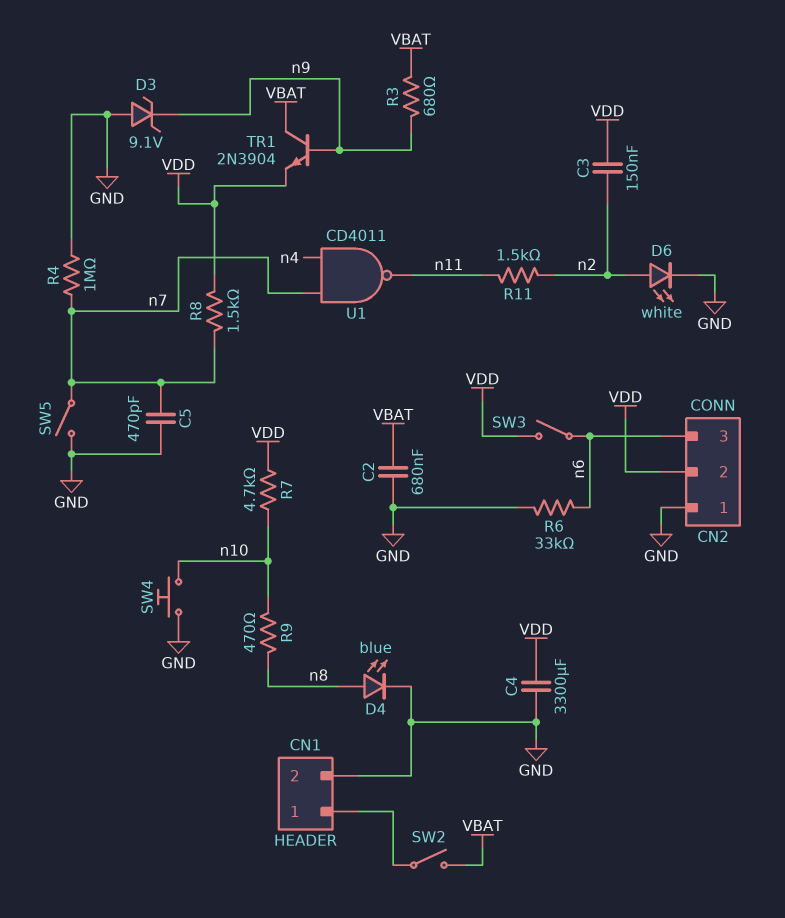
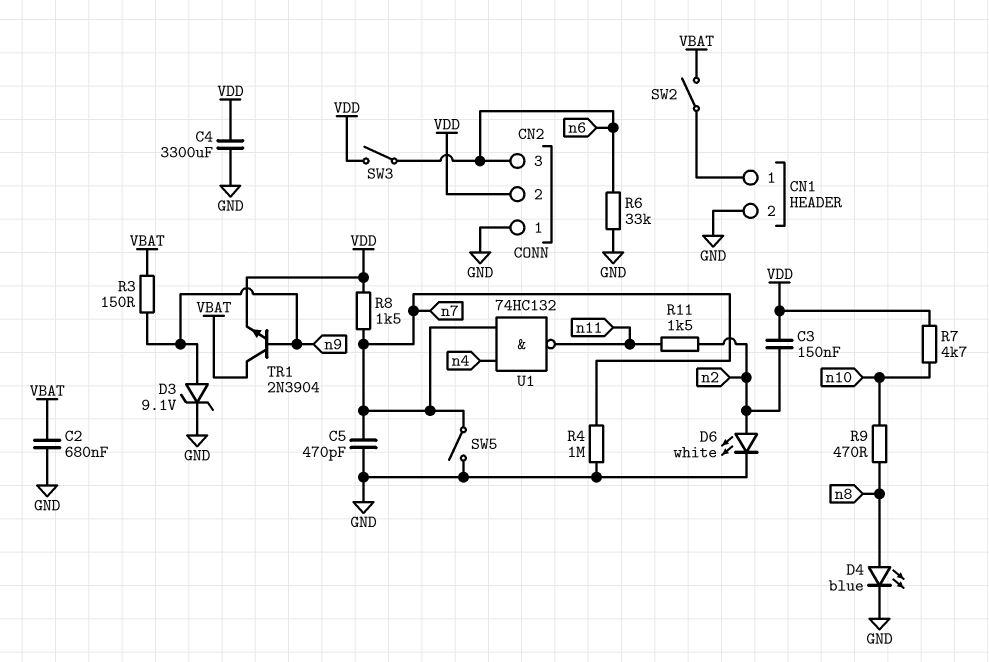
D3: zener 9.1V (A GND, K n9) -> zener 9.1V (A n9, K GND)
R3: 680 (VBAT, n9) -> 150 (VBAT, n9)
SW4: button (GND, n10) -> none
U1: NAND CD4011 (in n4, in n7, out n11) -> NAND 74HC132 (in n4, in n7, out n11)

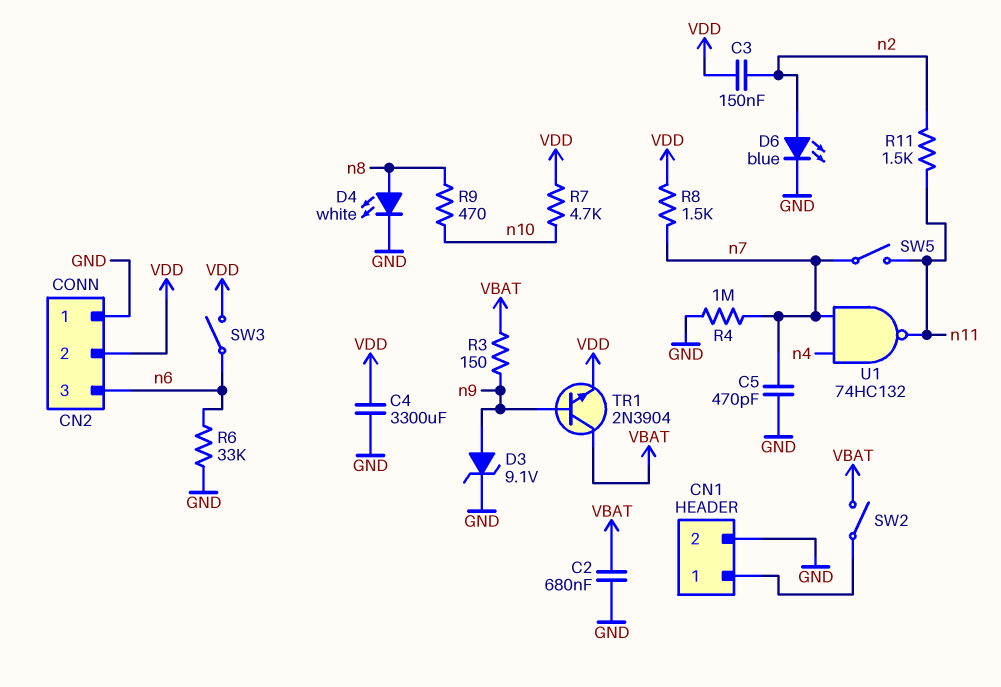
D4: LED blue (A n8, K GND) -> LED white (A n8, K GND)
D6: LED white (A n2, K GND) -> LED blue (A n2, K GND)
SW5: switch (GND, n7) -> switch (n7, n11)

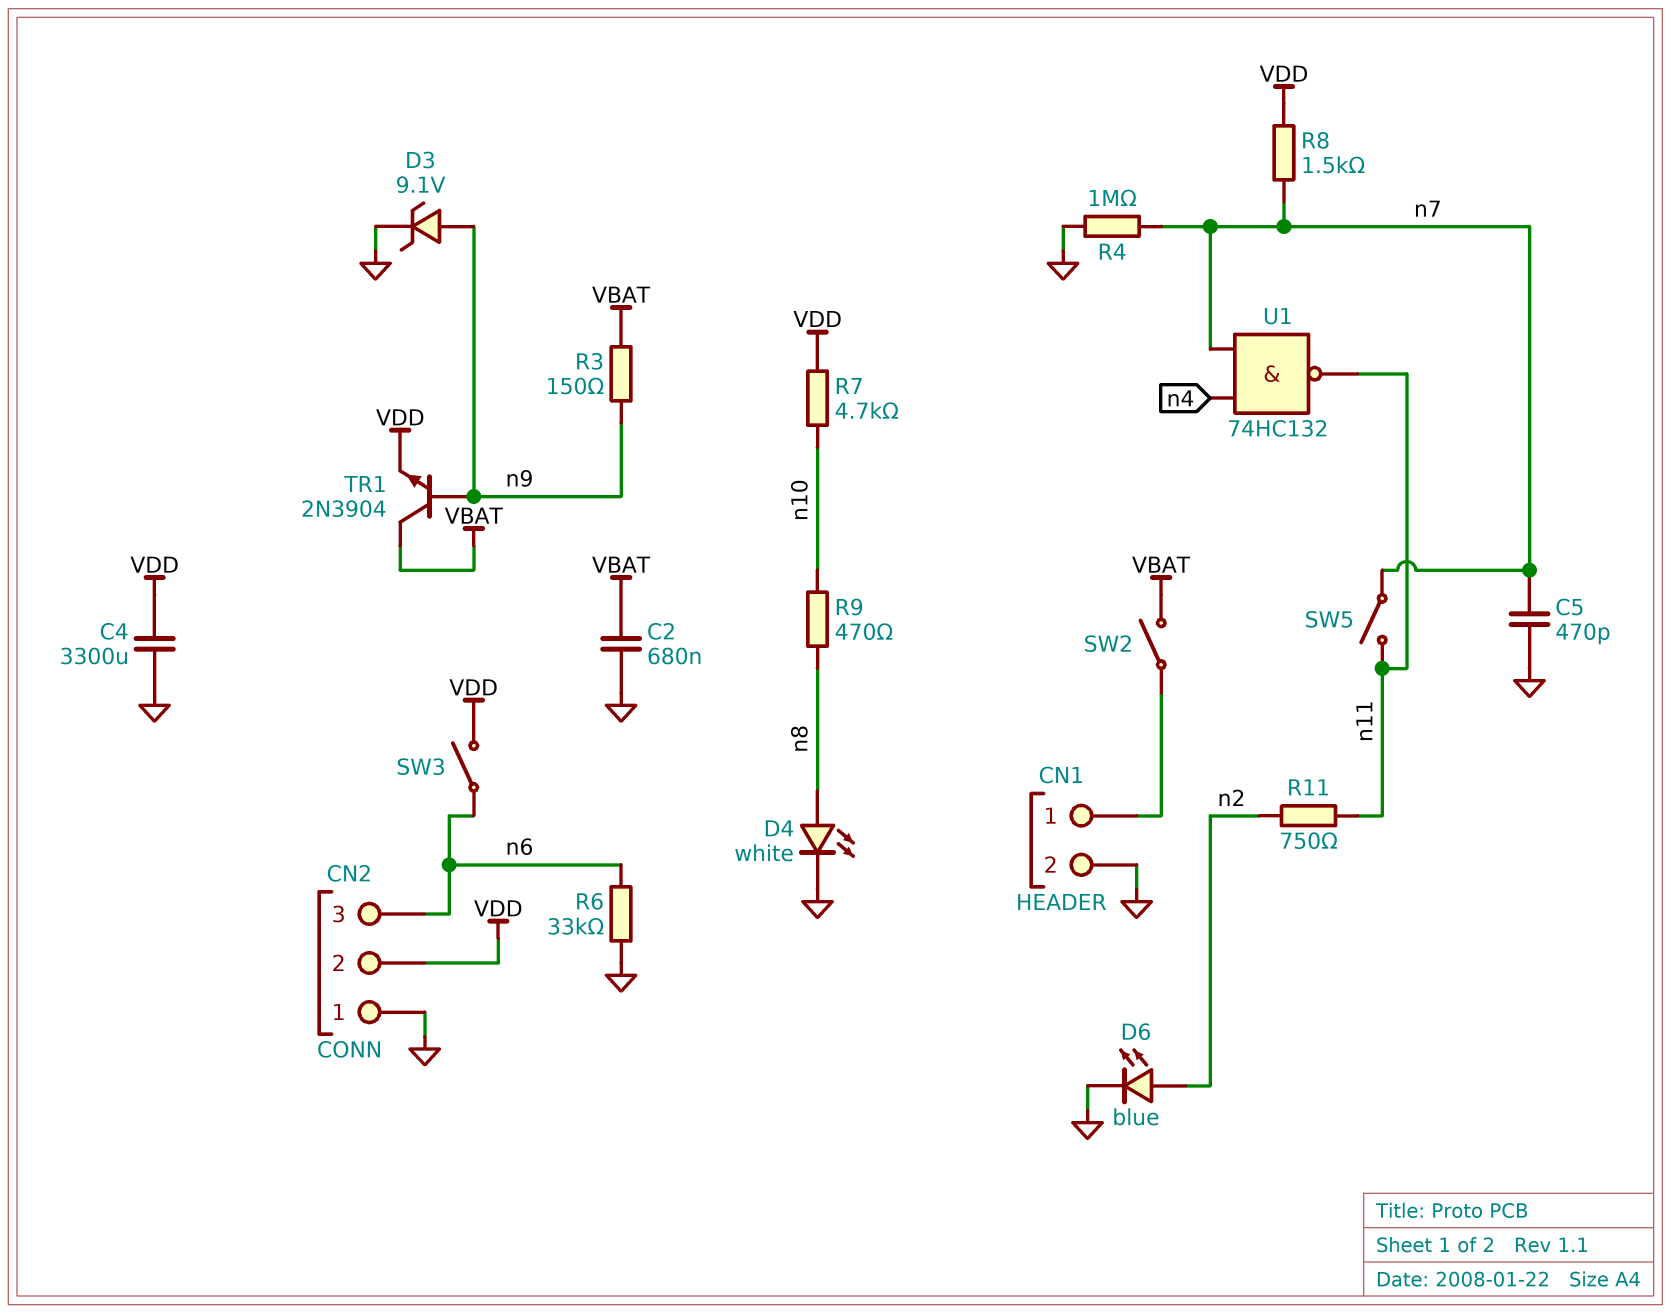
C3: 150nF (VDD, n2) -> none
R11: 1.5k (n2, n11) -> 750 (n2, n11)

